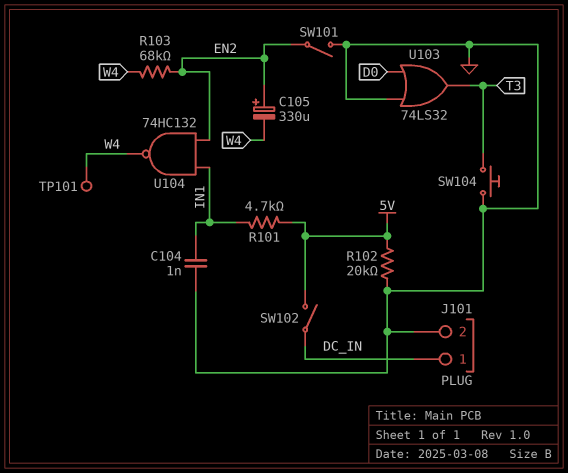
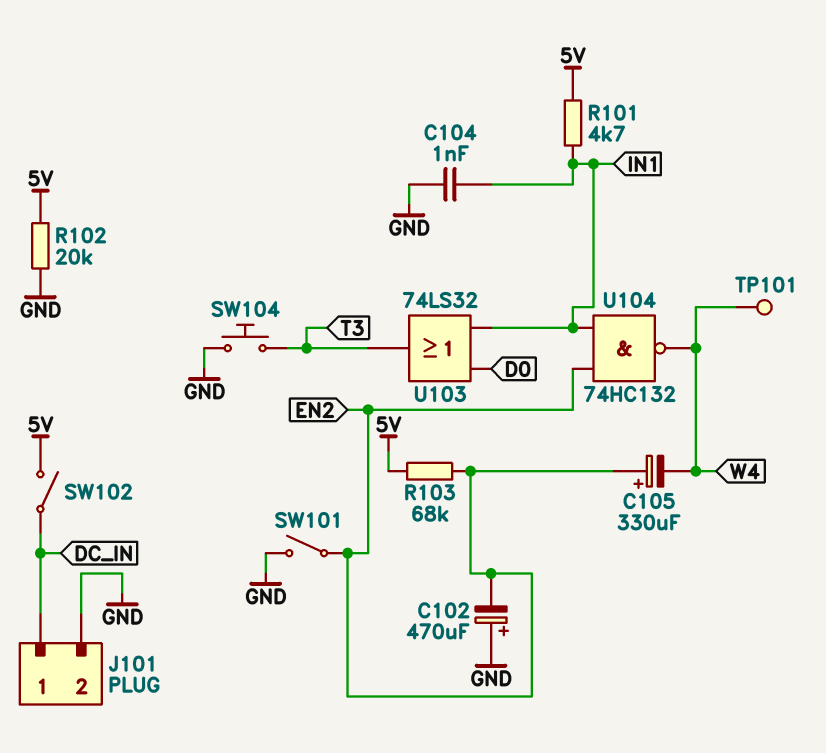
C102: none -> 470uF (plus GND, minus EN2)
R103: 68k (EN2, W4) -> 68k (5V, EN2)
U103: OR 74LS32 (in D0, in GND, out T3) -> OR 74LS32 (in D0, in IN1, out T3)

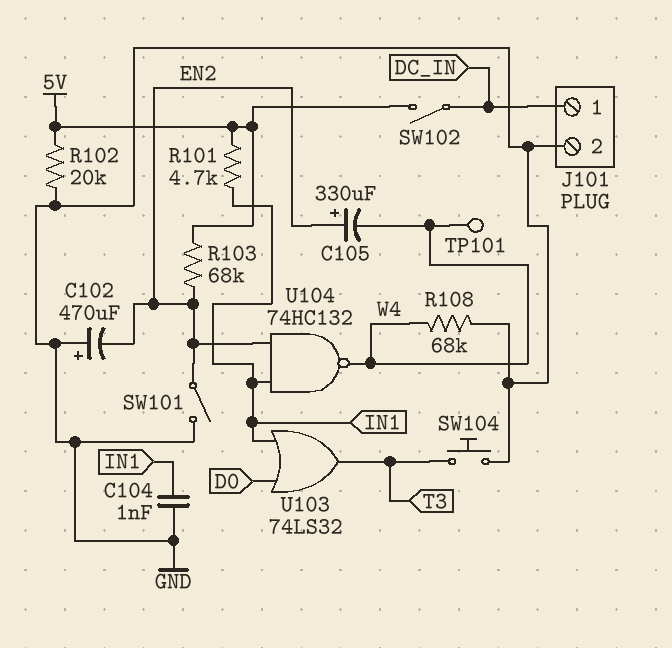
R108: none -> 68k (GND, W4)

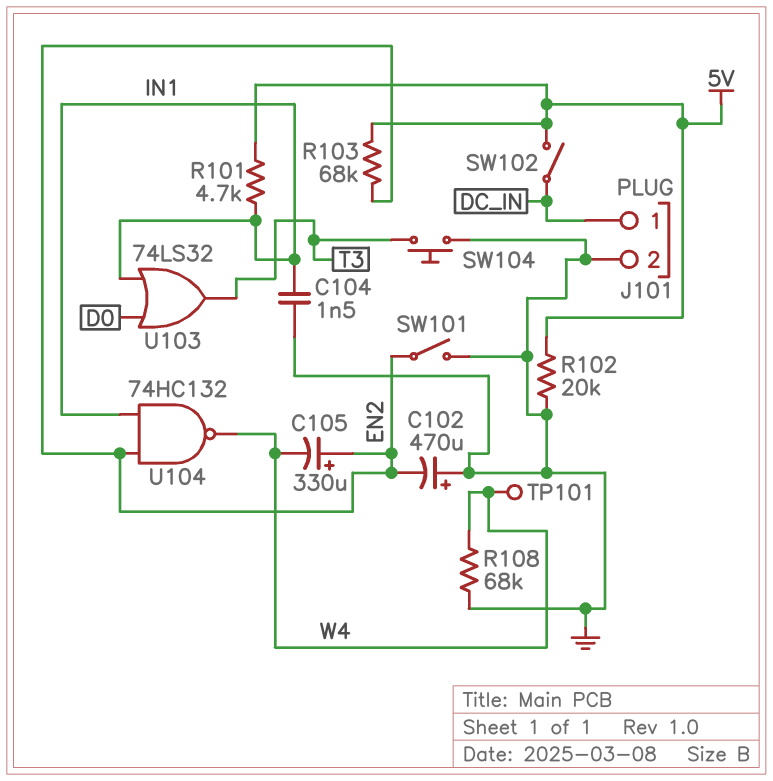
C104: 1nF (GND, IN1) -> 1.5nF (GND, IN1)

